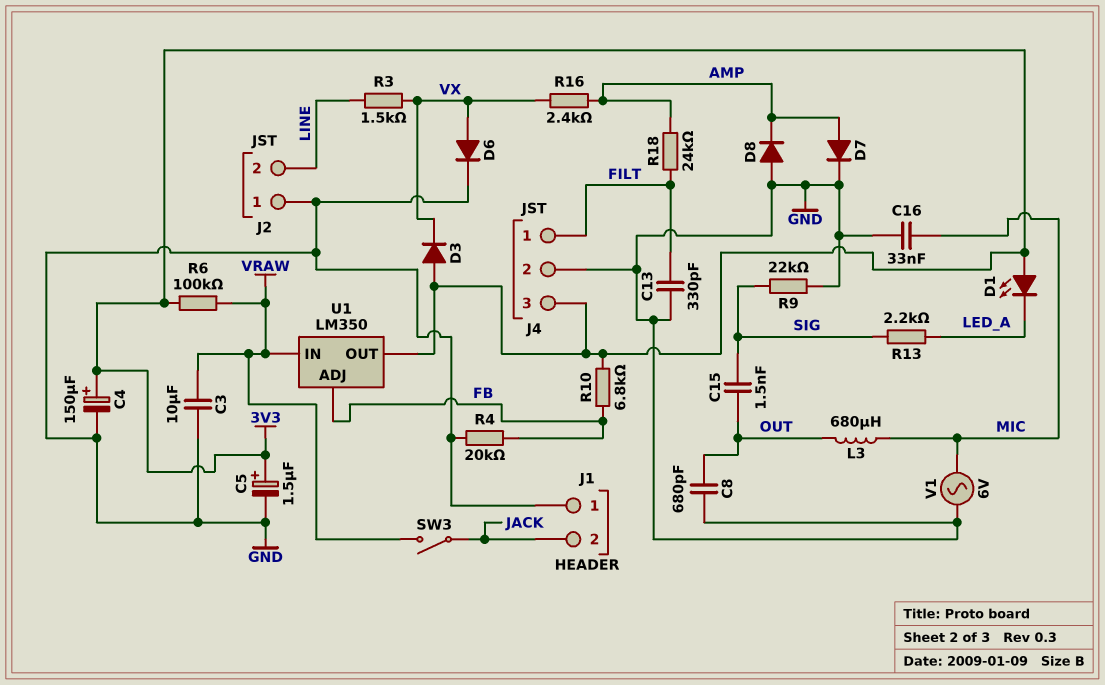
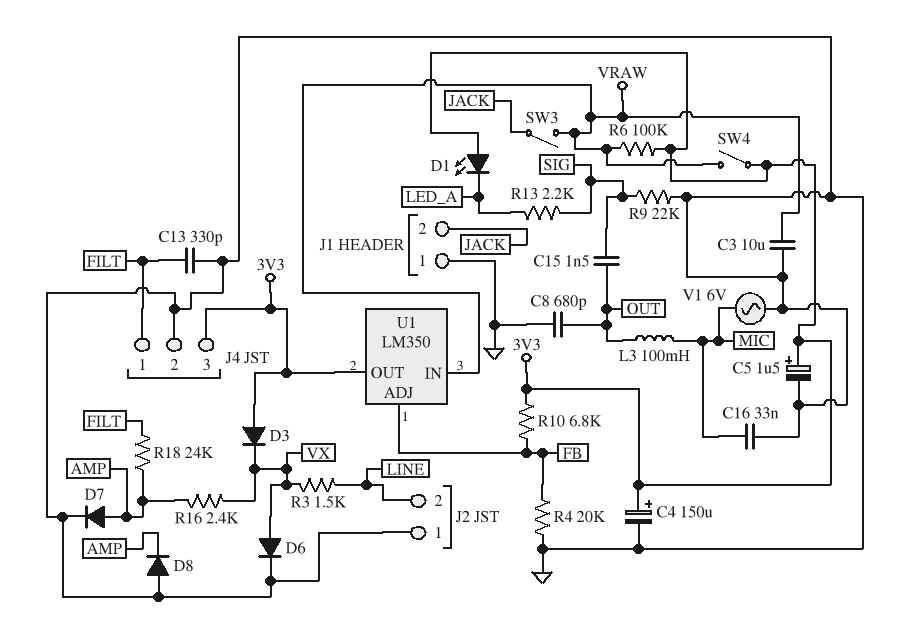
L3: 680uH (MIC, OUT) -> 100mH (MIC, OUT)
SW4: none -> switch (3V3, VRAW)

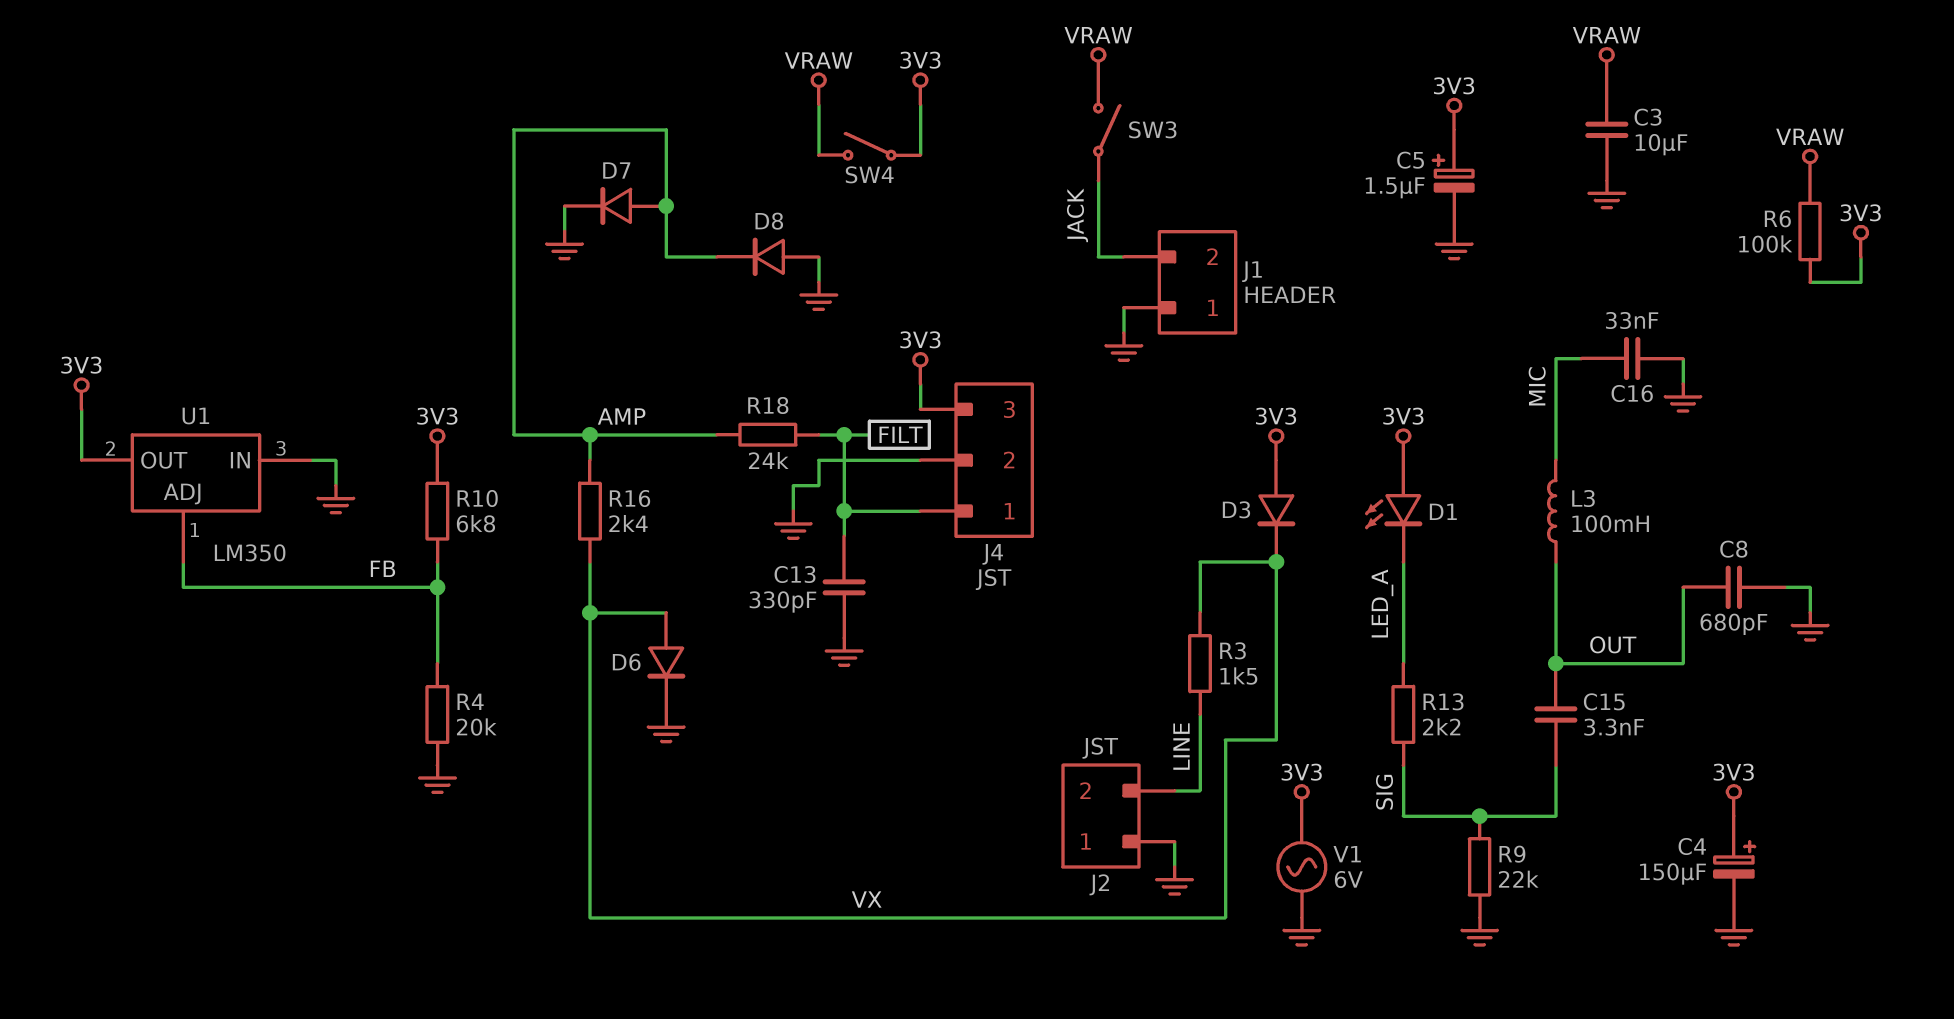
C15: 1.5nF (OUT, SIG) -> 3.3nF (OUT, SIG)
U1 pin IN: VRAW -> GND
V1: AC 6V (GND, MIC) -> AC 6V (3V3, GND)

